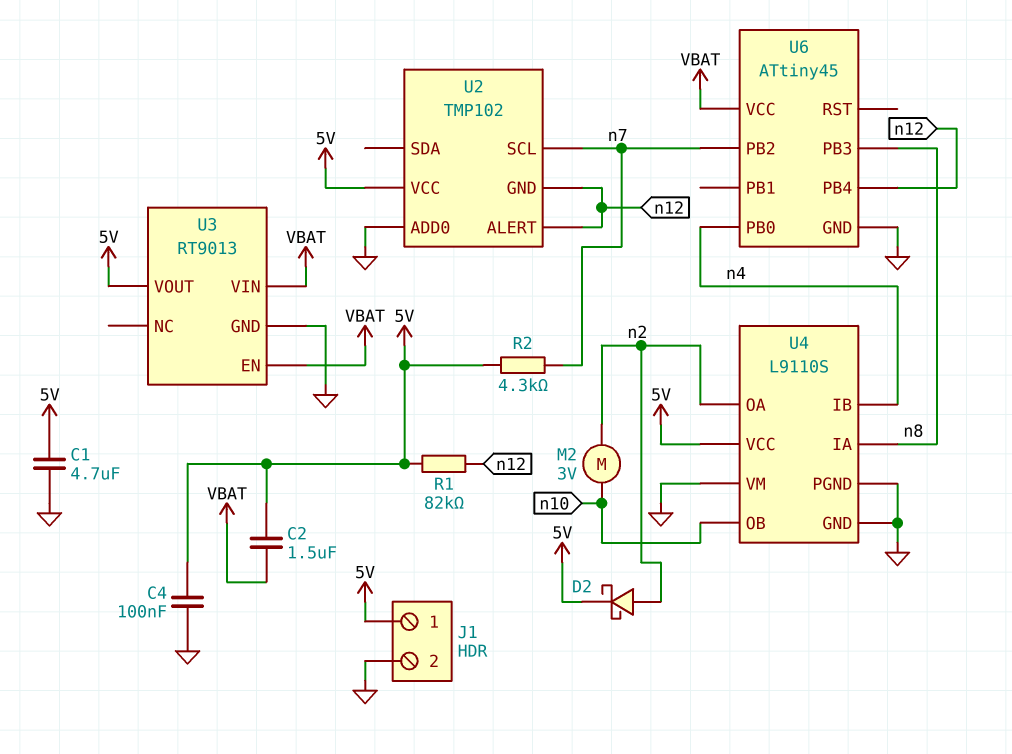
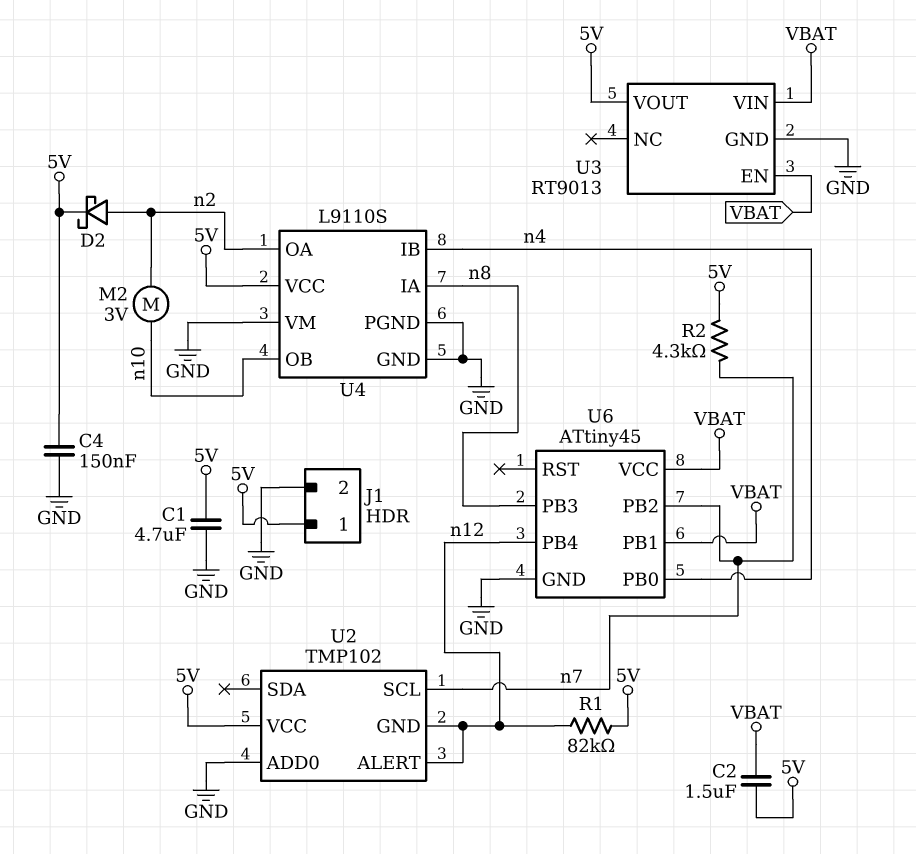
C4: 100nF (5V, GND) -> 150nF (5V, GND)
U6 pin PB1: none -> VBAT

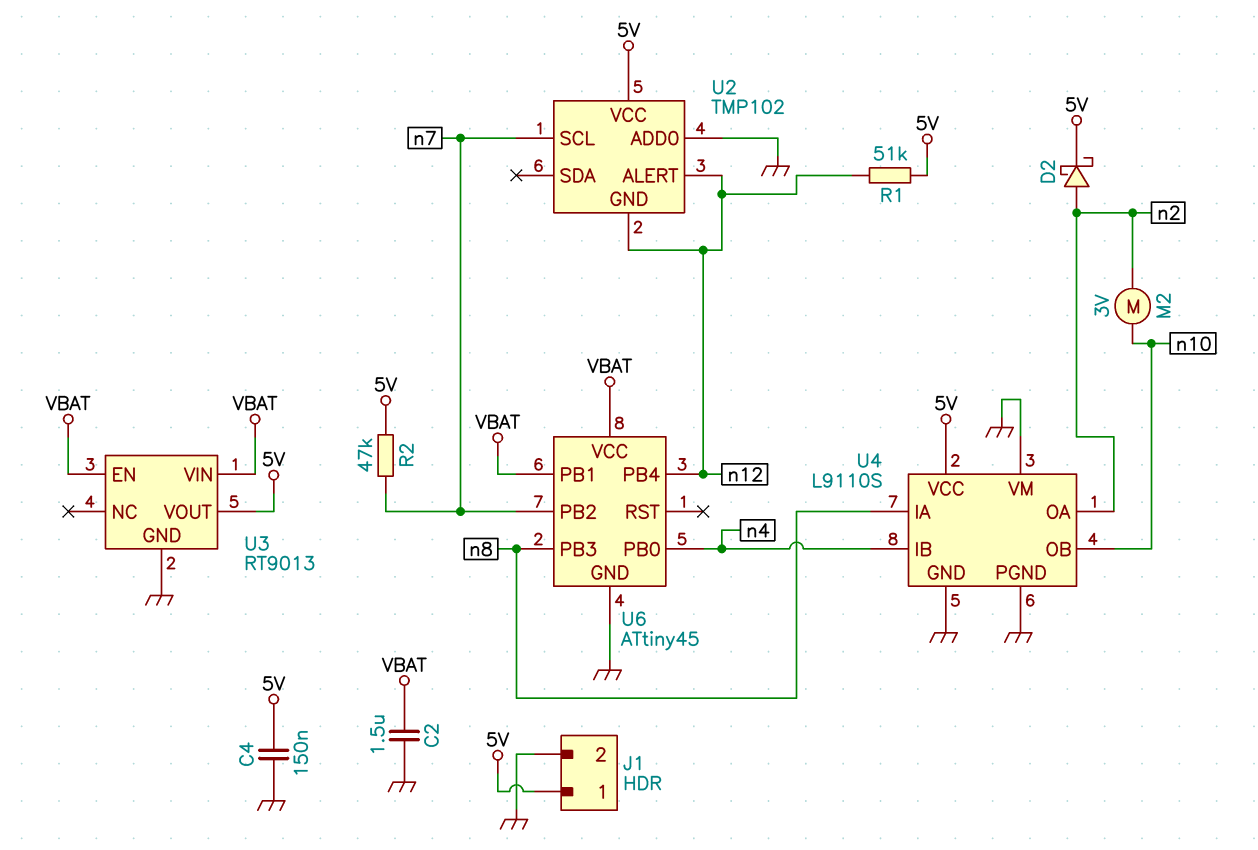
C1: 4.7uF (5V, GND) -> none
C2: 1.5uF (5V, VBAT) -> 1.5uF (GND, VBAT)
R1: 82k (5V, n12) -> 51k (5V, n12)
R2: 4.3k (5V, n7) -> 47k (5V, n7)

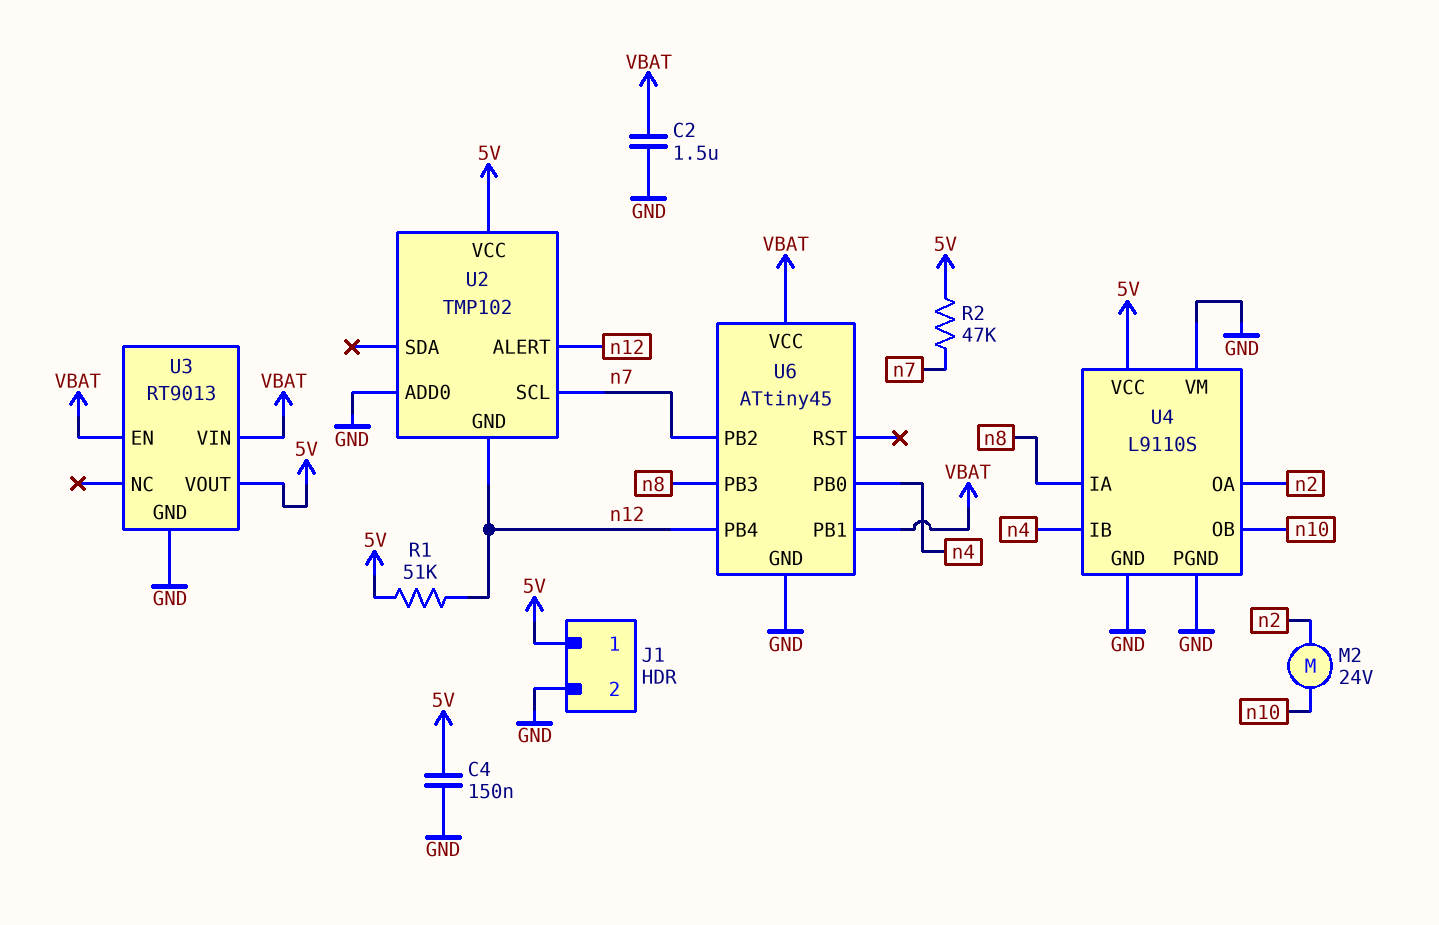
D2: schottky (A n2, K 5V) -> none
M2: motor 3V (n2, n10) -> motor 24V (n2, n10)

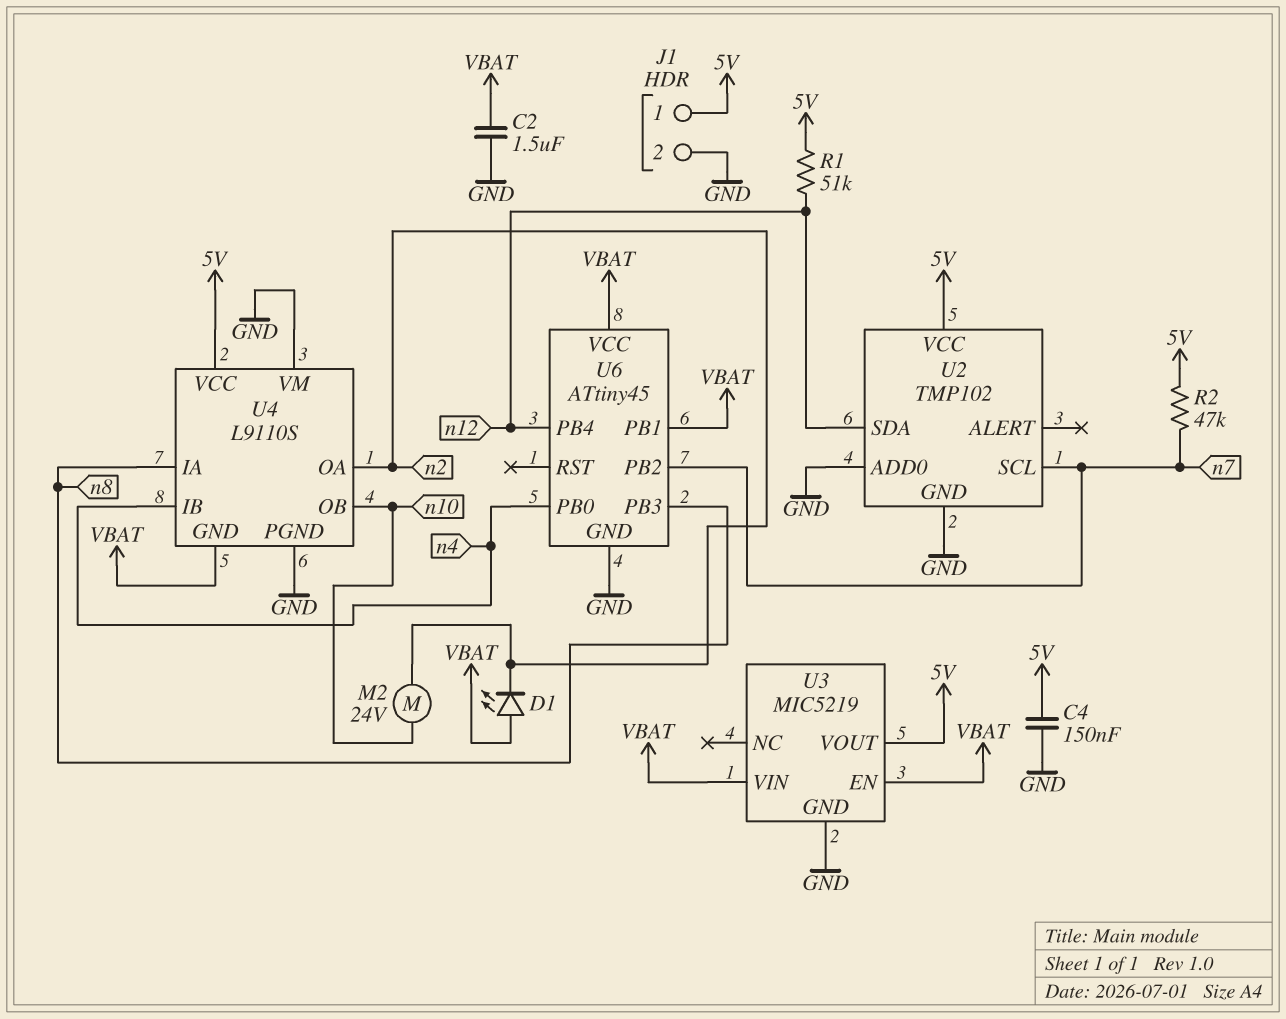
D1: none -> LED (A VBAT, K n2)
U2 pin ALERT: n12 -> none
U2 pin GND: n12 -> GND
U2 pin SDA: none -> n12
U3: RT9013 -> MIC5219
U4 pin GND: GND -> VBAT

